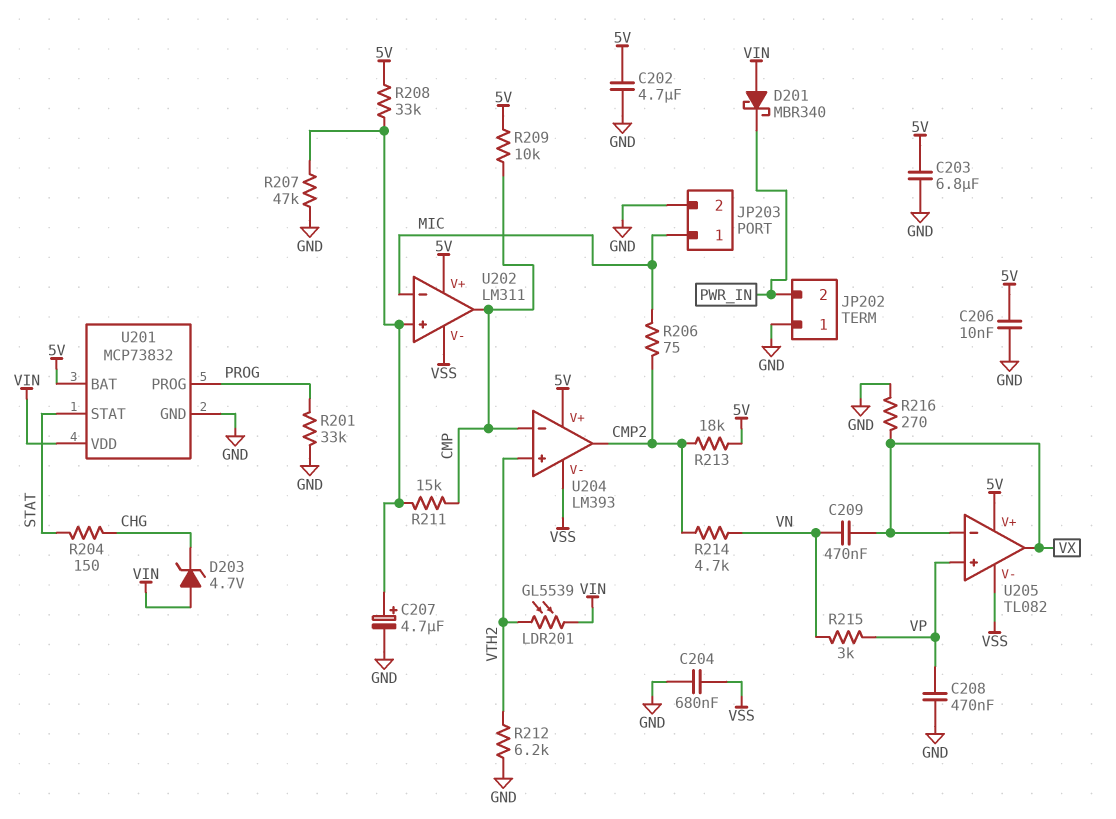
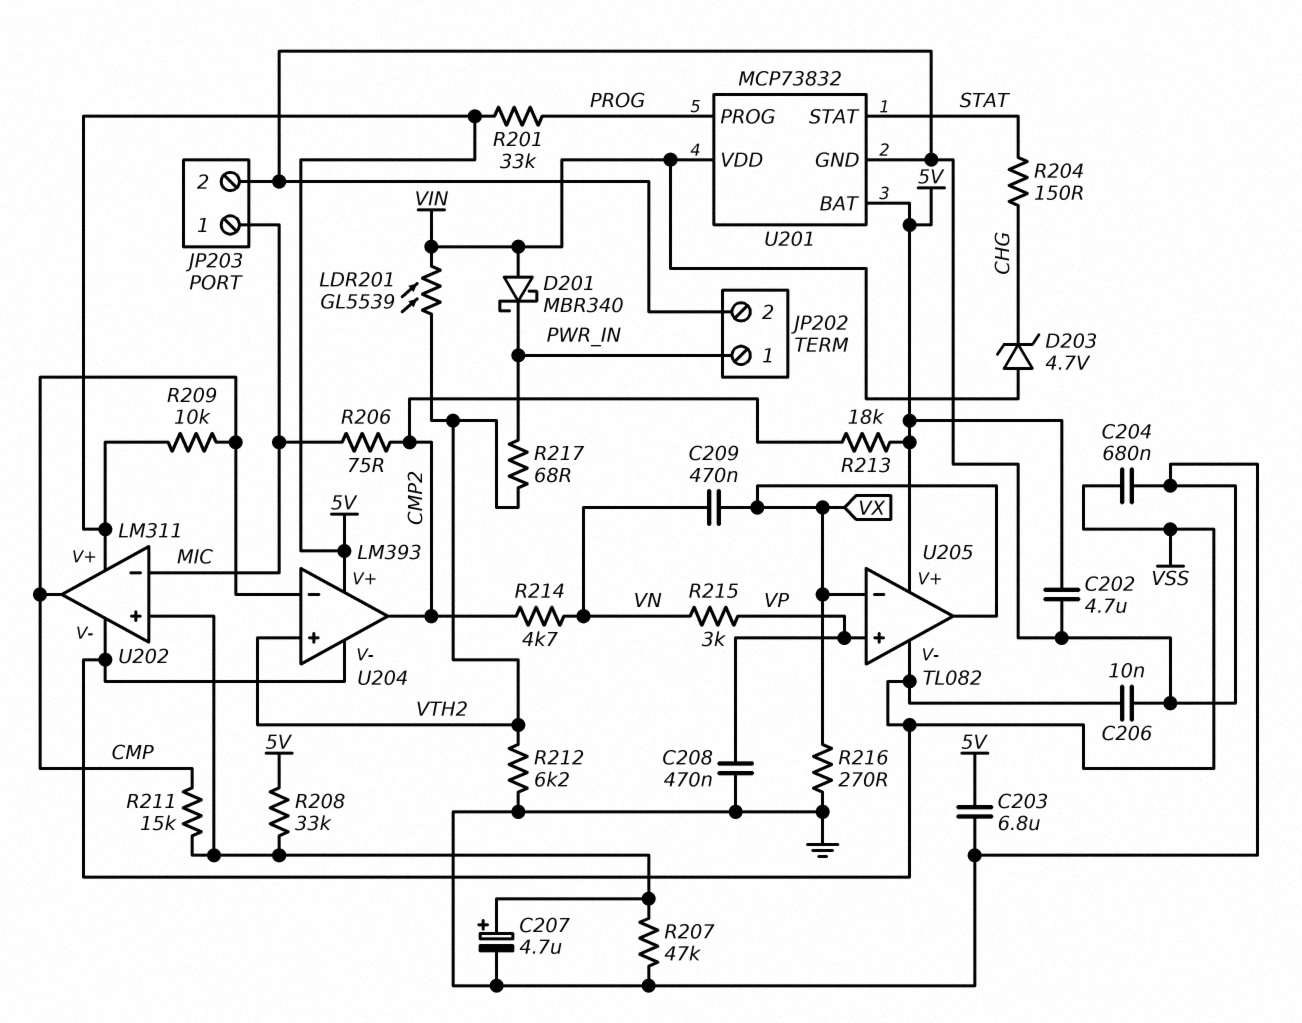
C206: 10nF (5V, GND) -> 10nF (GND, VSS)
JP202 pin 1: GND -> PWR_IN
JP202 pin 2: PWR_IN -> GND
R201: 33k (GND, PROG) -> 33k (5V, PROG)
R217: none -> 68 (PWR_IN, VTH2)

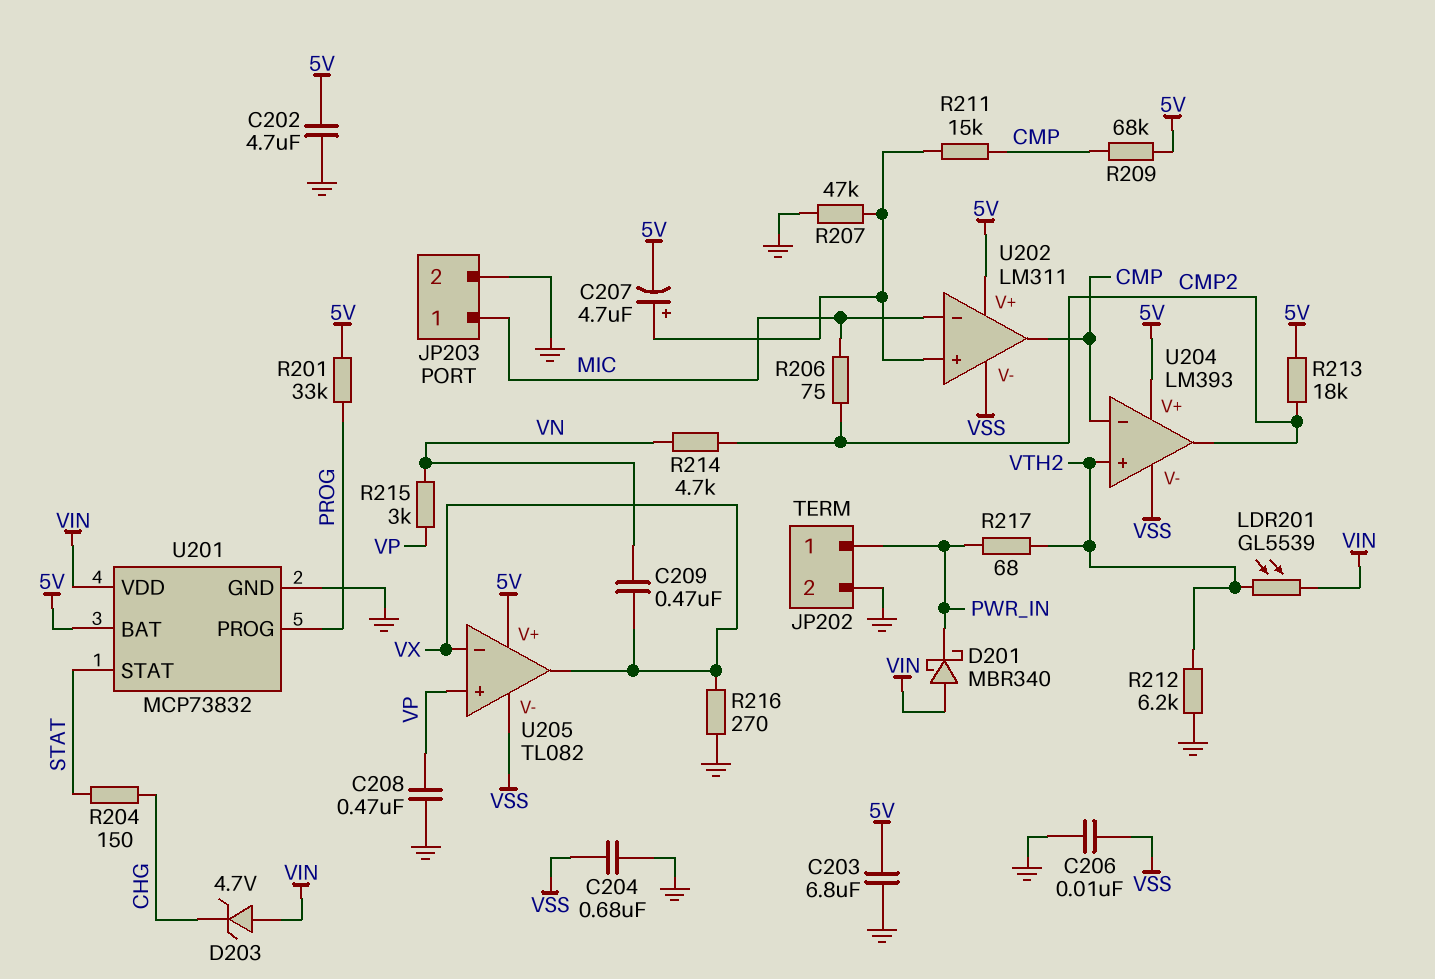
C207: 4.7uF (plus U202/in+, minus GND) -> 4.7uF (plus U202/in+, minus 5V)
R208: 33k (5V, U202/in+) -> none
R209: 10k (5V, CMP) -> 68k (5V, CMP)

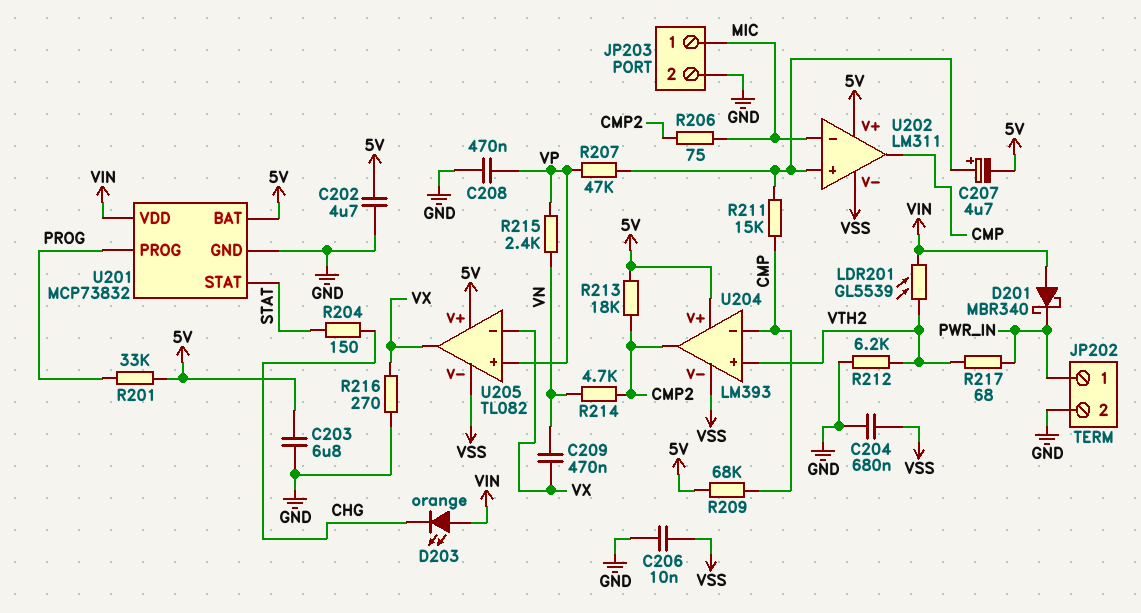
D203: zener 4.7V (A VIN, K CHG) -> LED orange (A VIN, K CHG)
R207: 47k (GND, U202/in+) -> 47k (U202/in+, VP)
R215: 3k (VN, VP) -> 2.4k (VN, VP)

